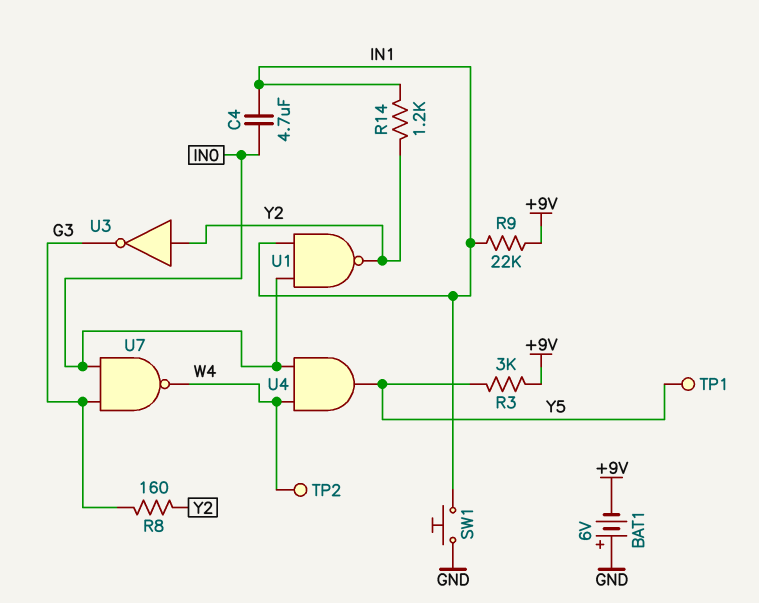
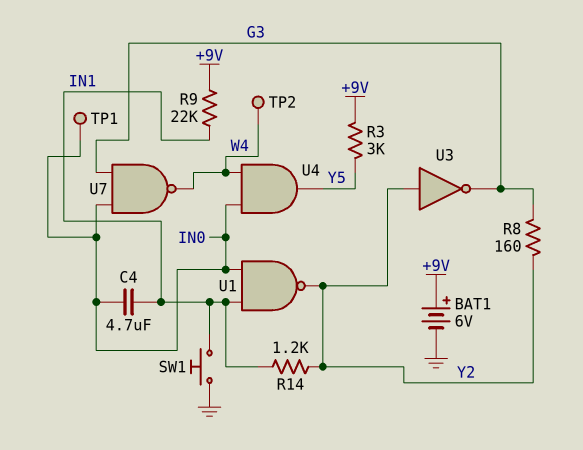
BAT1: 6V (plus GND, minus +9V) -> 6V (plus +9V, minus GND)
TP1: test point (Y5) -> test point (IN0)

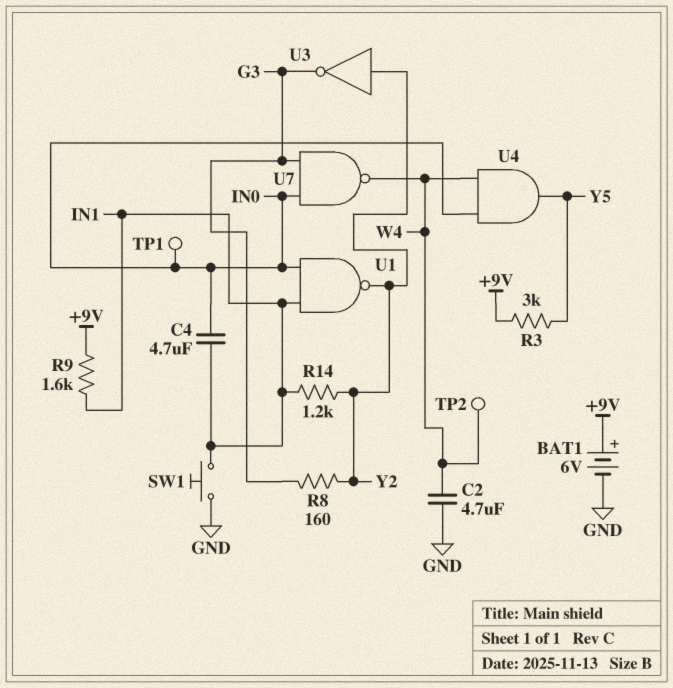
C2: none -> 4.7uF (GND, W4)
R9: 22k (+9V, IN1) -> 1.6k (+9V, IN1)

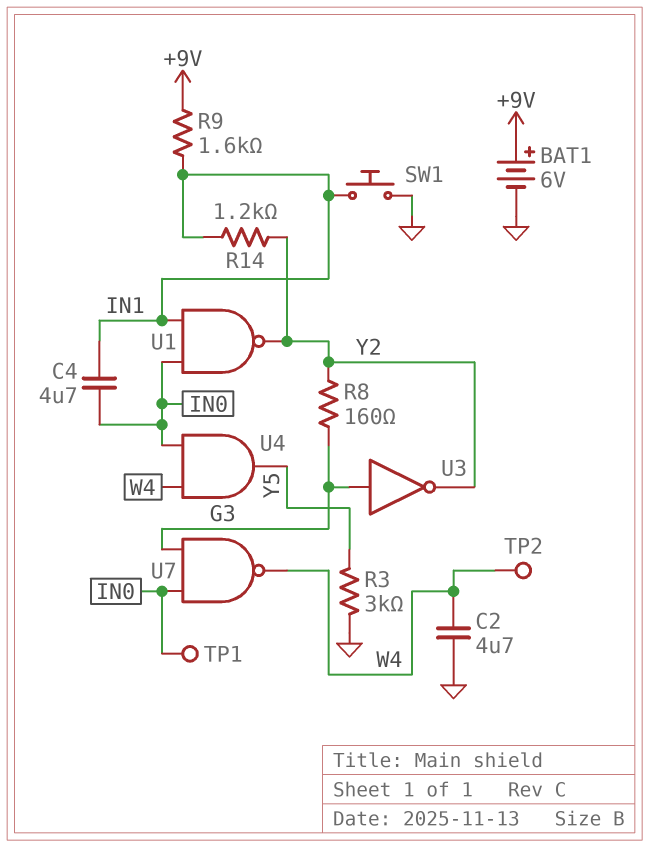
R3: 3k (+9V, Y5) -> 3k (GND, Y5)
U3: NOT (in Y2, out G3) -> NOT (in G3, out Y2)

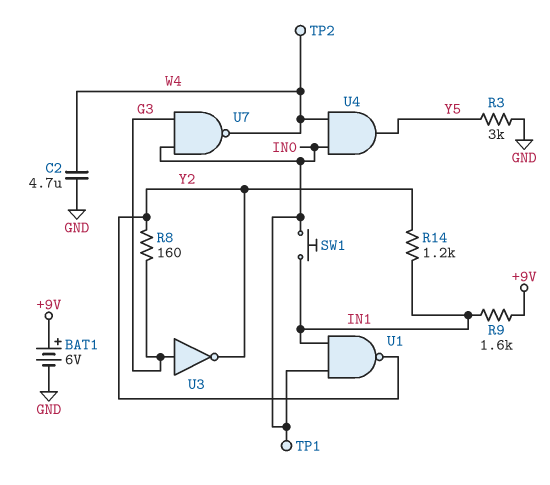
C4: 4.7uF (IN0, IN1) -> none
SW1: button (GND, IN1) -> button (IN0, IN1)

